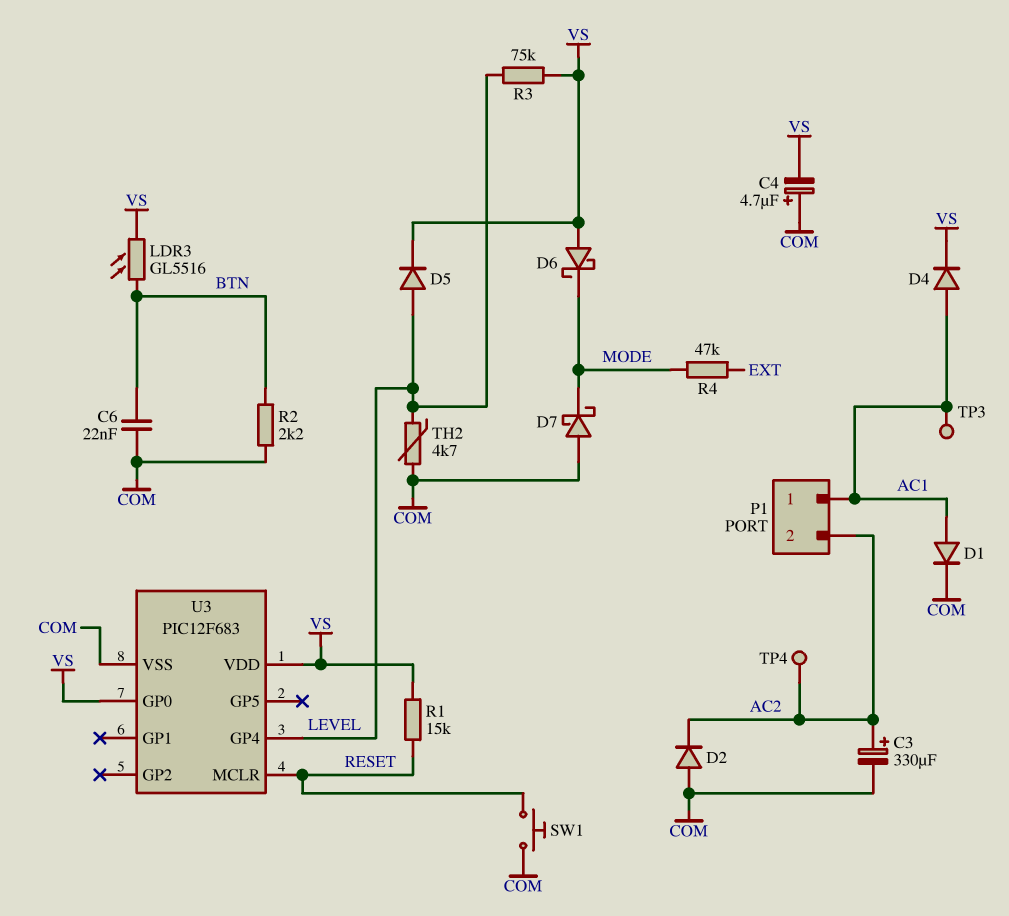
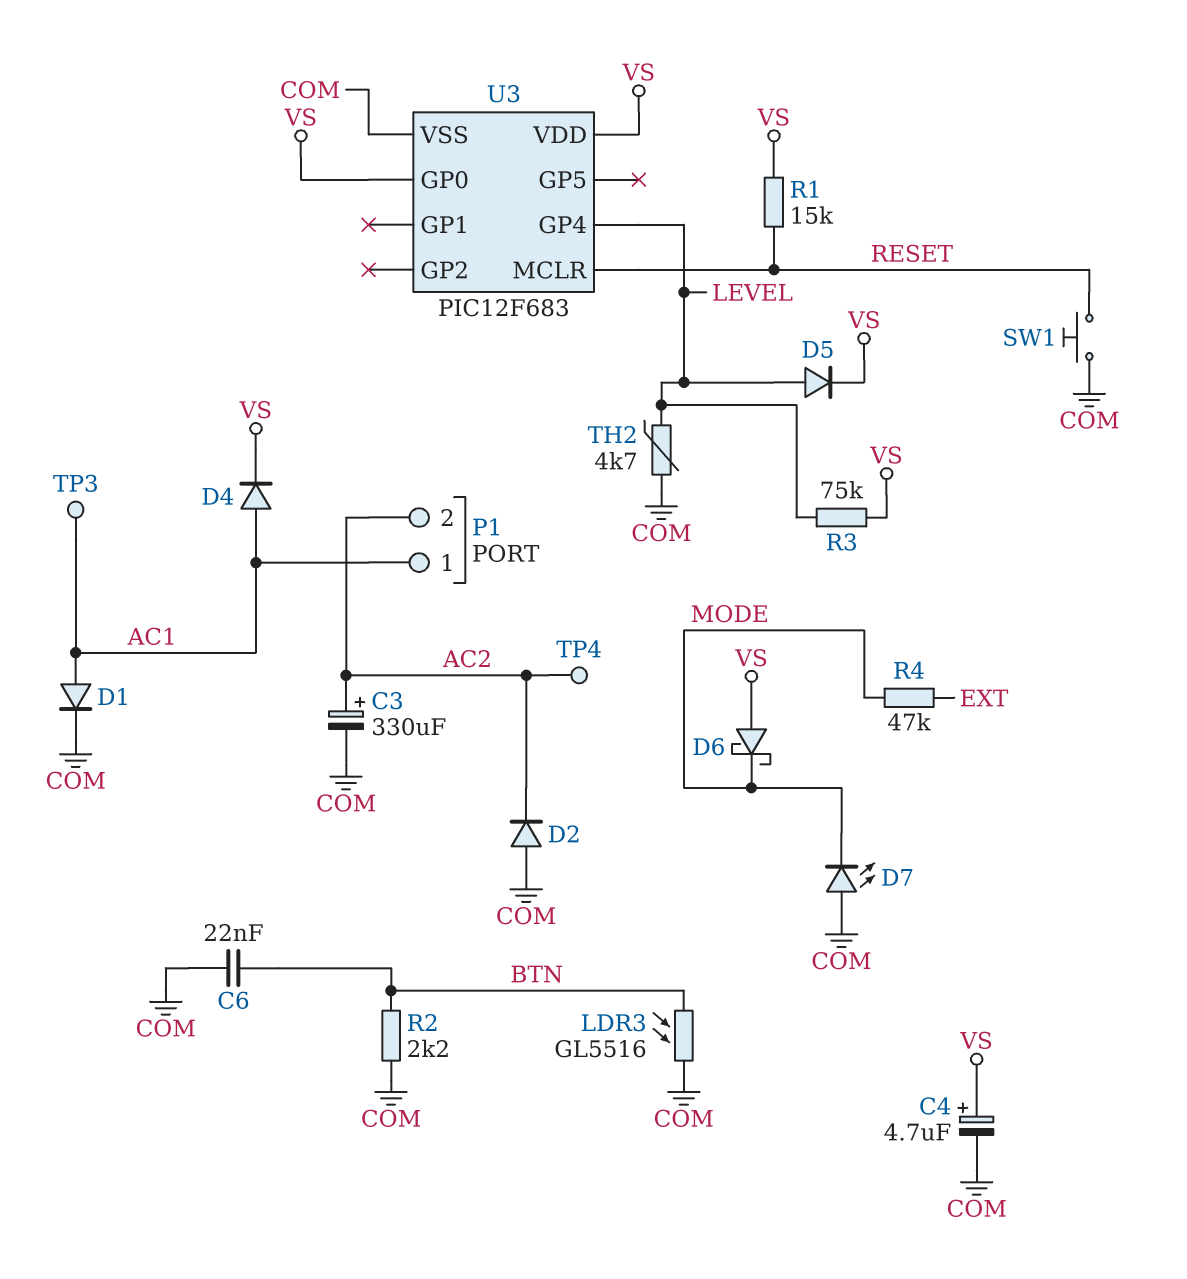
C4: 4.7uF (plus COM, minus VS) -> 4.7uF (plus VS, minus COM)
D7: schottky (A COM, K MODE) -> LED (A COM, K MODE)
LDR3: GL5516 (BTN, VS) -> GL5516 (BTN, COM)

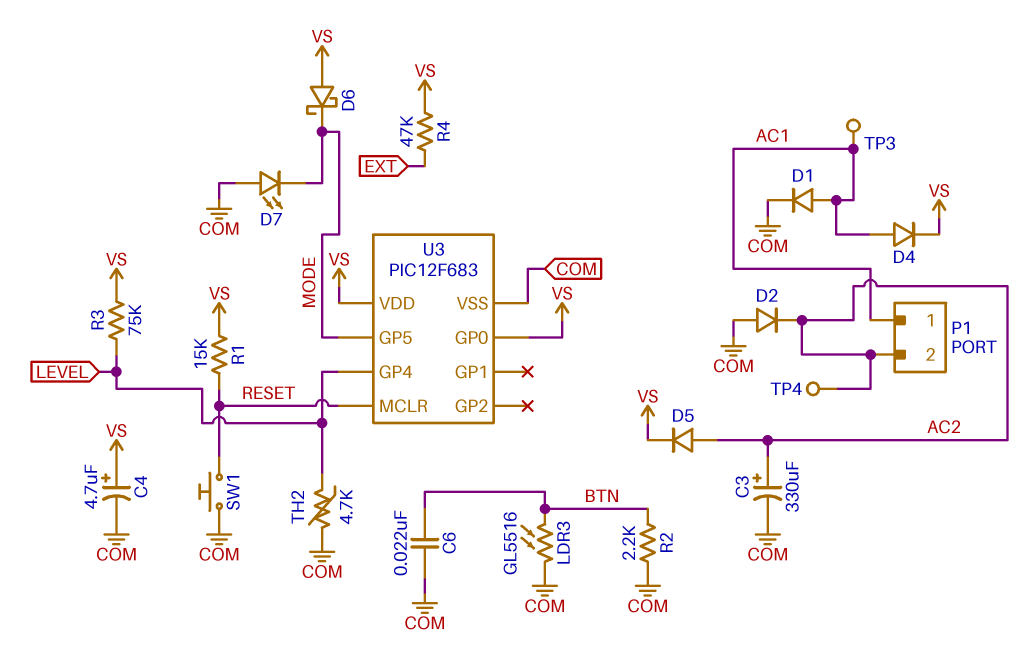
D5: diode (A LEVEL, K VS) -> diode (A AC2, K VS)
R4: 47k (EXT, MODE) -> 47k (EXT, VS)
U3 pin GP5: none -> MODE

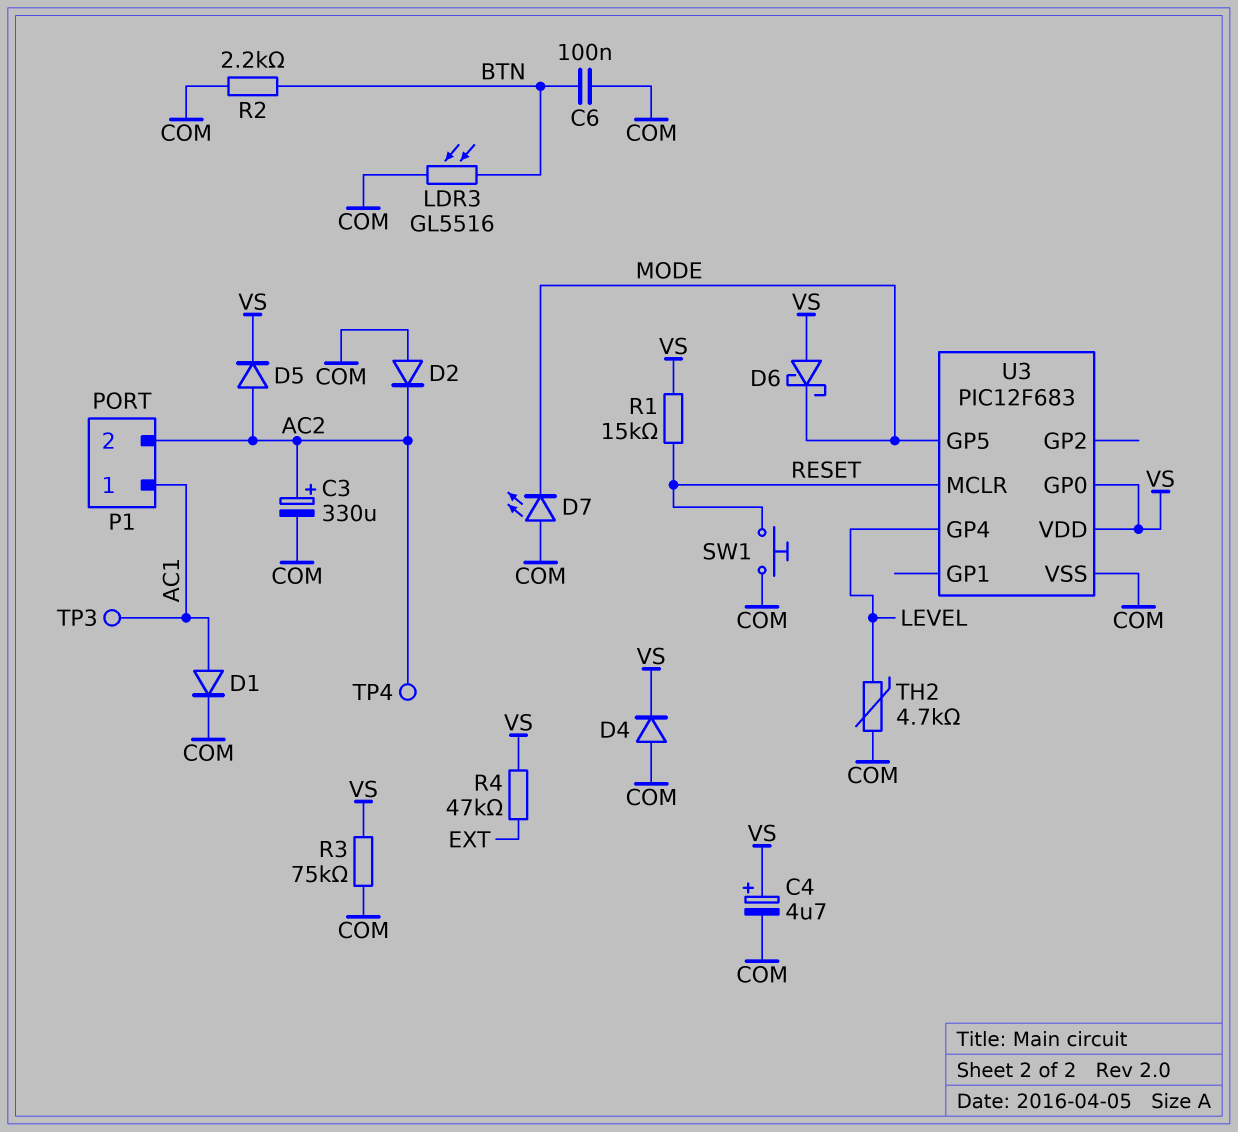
C6: 22nF (BTN, COM) -> 100nF (BTN, COM)
D4: diode (A AC1, K VS) -> diode (A COM, K VS)
R3: 75k (LEVEL, VS) -> 75k (COM, VS)

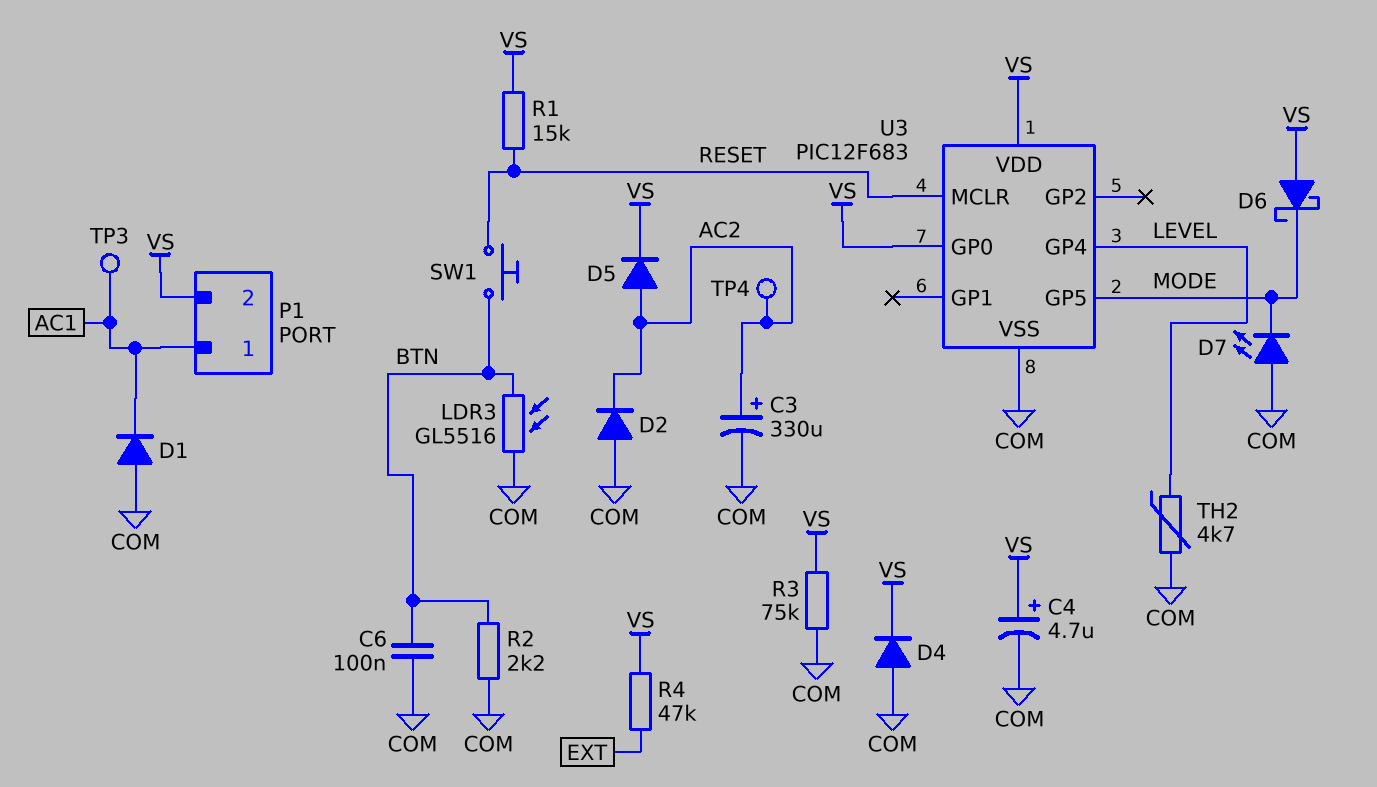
D1: diode (A AC1, K COM) -> diode (A COM, K AC1)
P1 pin 2: AC2 -> VS
SW1: button (COM, RESET) -> button (BTN, RESET)

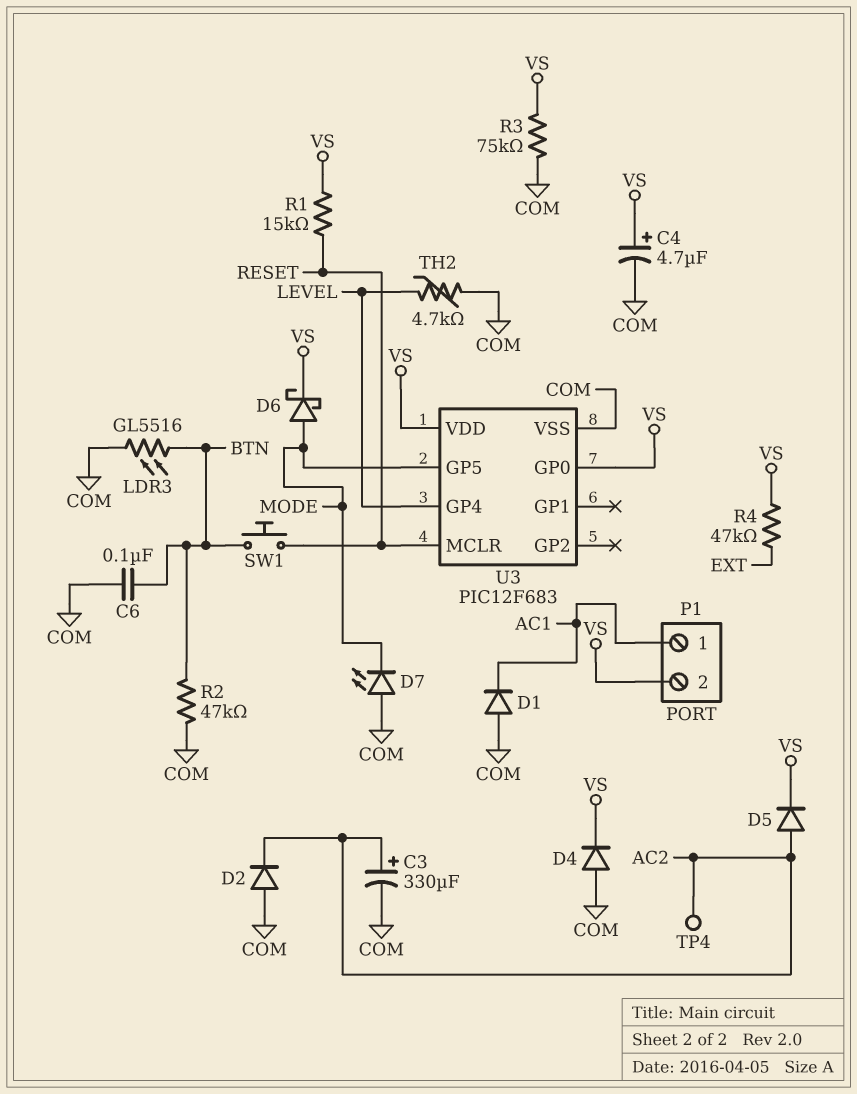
D6: schottky (A VS, K MODE) -> schottky (A MODE, K VS)
R2: 2.2k (BTN, COM) -> 47k (BTN, COM)
TP3: test point (AC1) -> none

